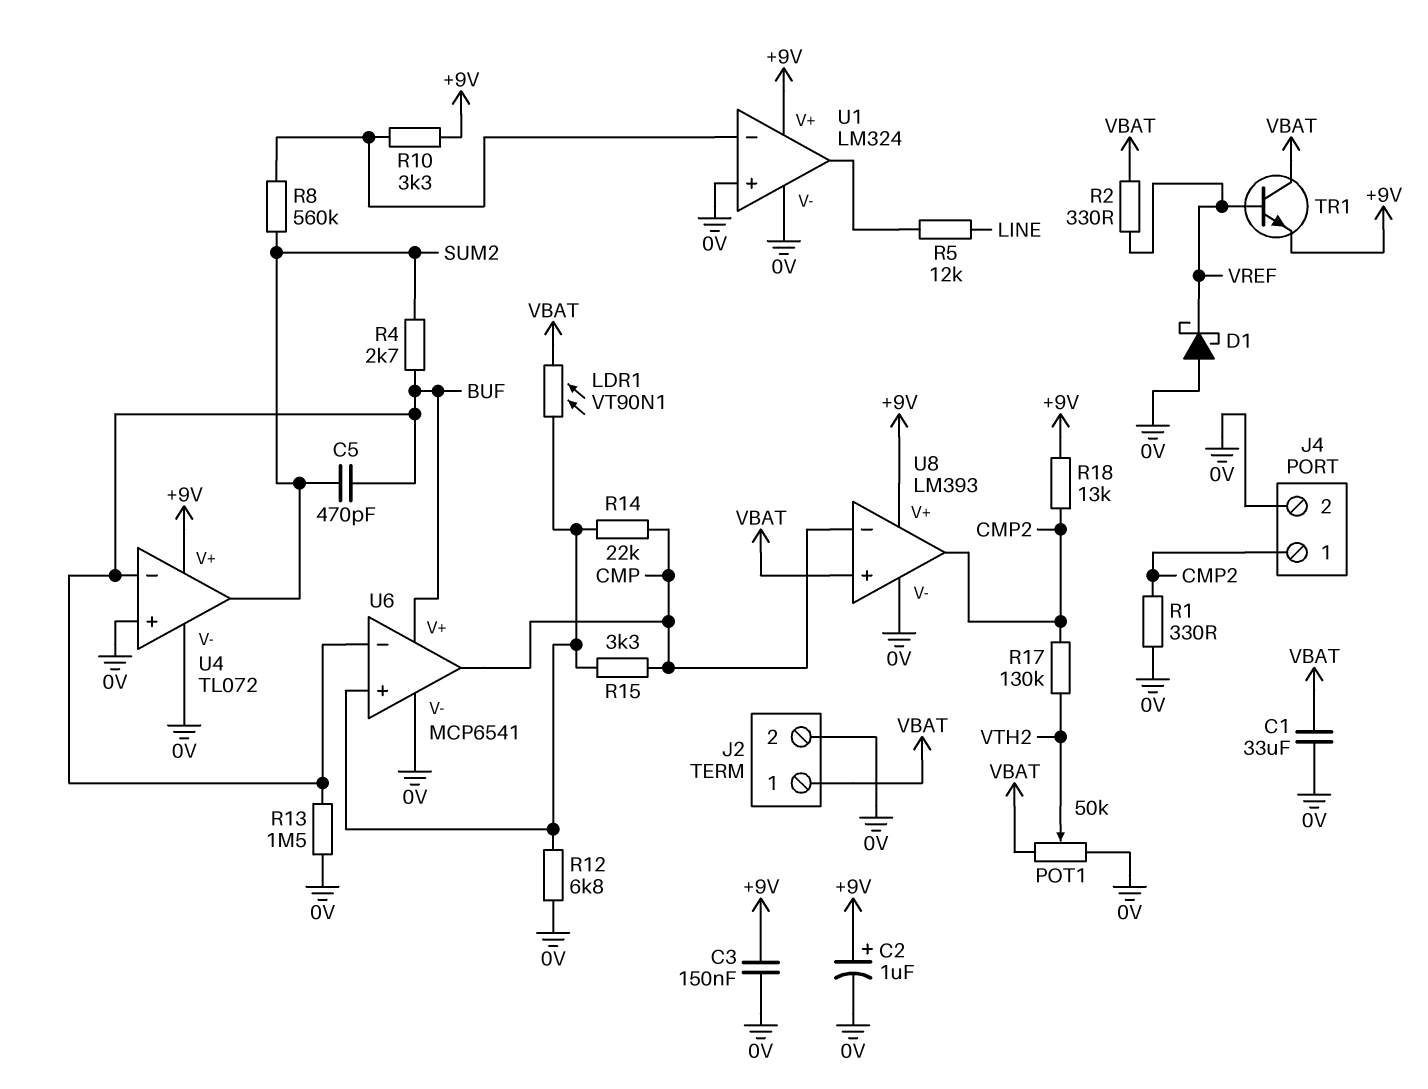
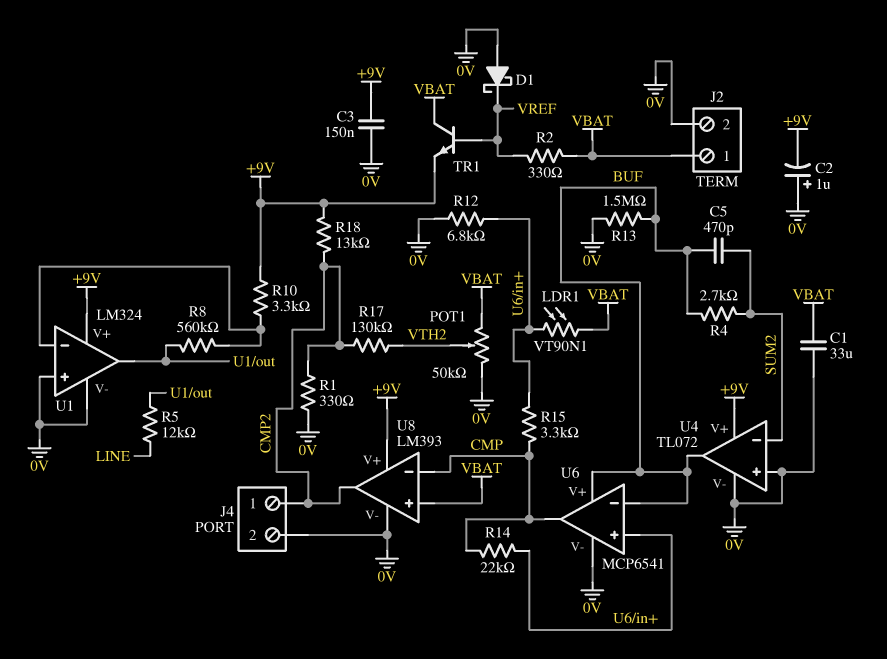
C2: 1uF (plus +9V, minus 0V) -> 1uF (plus 0V, minus +9V)
R8: 560k (SUM2, U1/in-) -> 560k (U1/in-, U1/out)
U4 pin in-: BUF -> SUM2
U4 pin out: SUM2 -> BUF

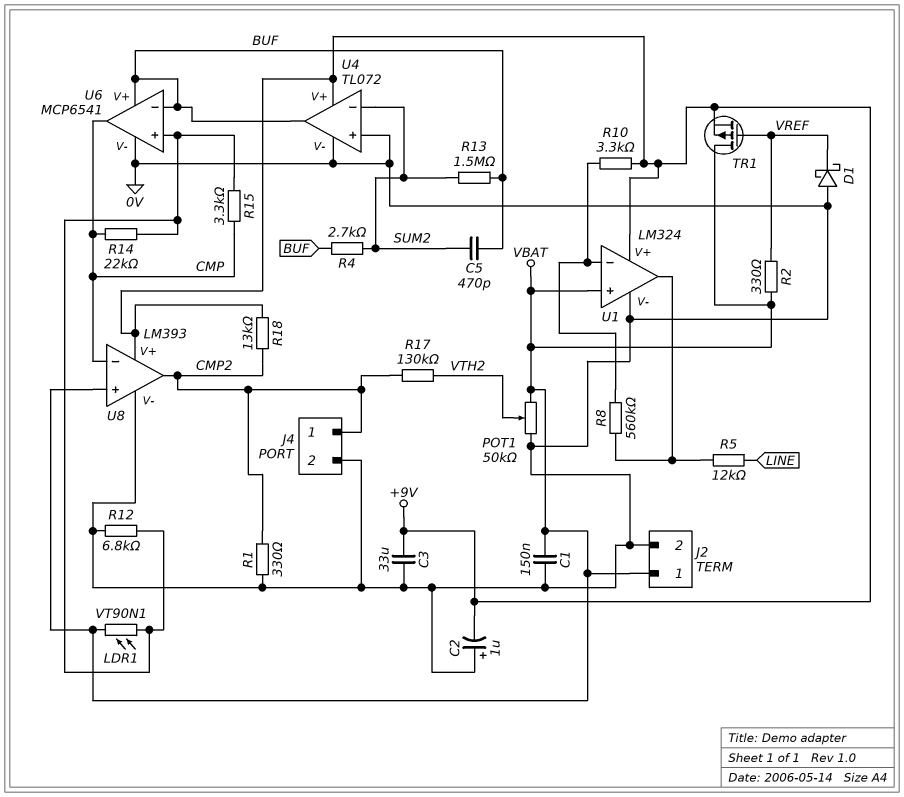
C1: 33uF (0V, VBAT) -> 150nF (0V, VBAT)
C3: 150nF (+9V, 0V) -> 33uF (+9V, 0V)
R13: 1.5M (0V, BUF) -> 1.5M (BUF, SUM2)
TR1: NPN (B VREF, C VBAT, E +9V) -> PMOS (G VREF, D VBAT, S +9V)
U1 pin in+: 0V -> VBAT

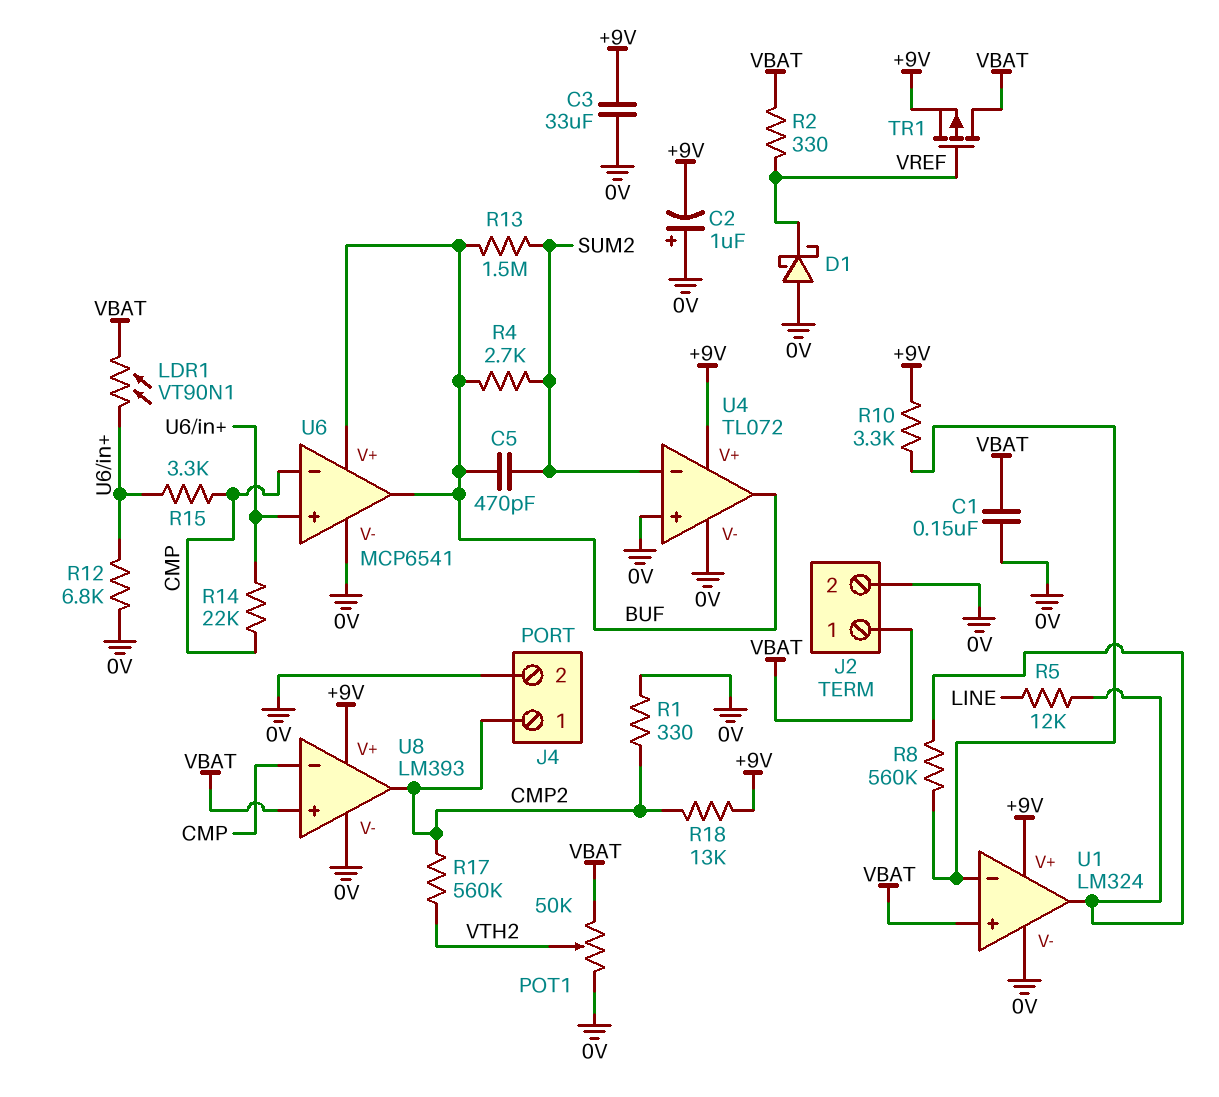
R17: 130k (CMP2, VTH2) -> 560k (CMP2, VTH2)
U6 pin in-: BUF -> CMP
U6 pin out: CMP -> BUF

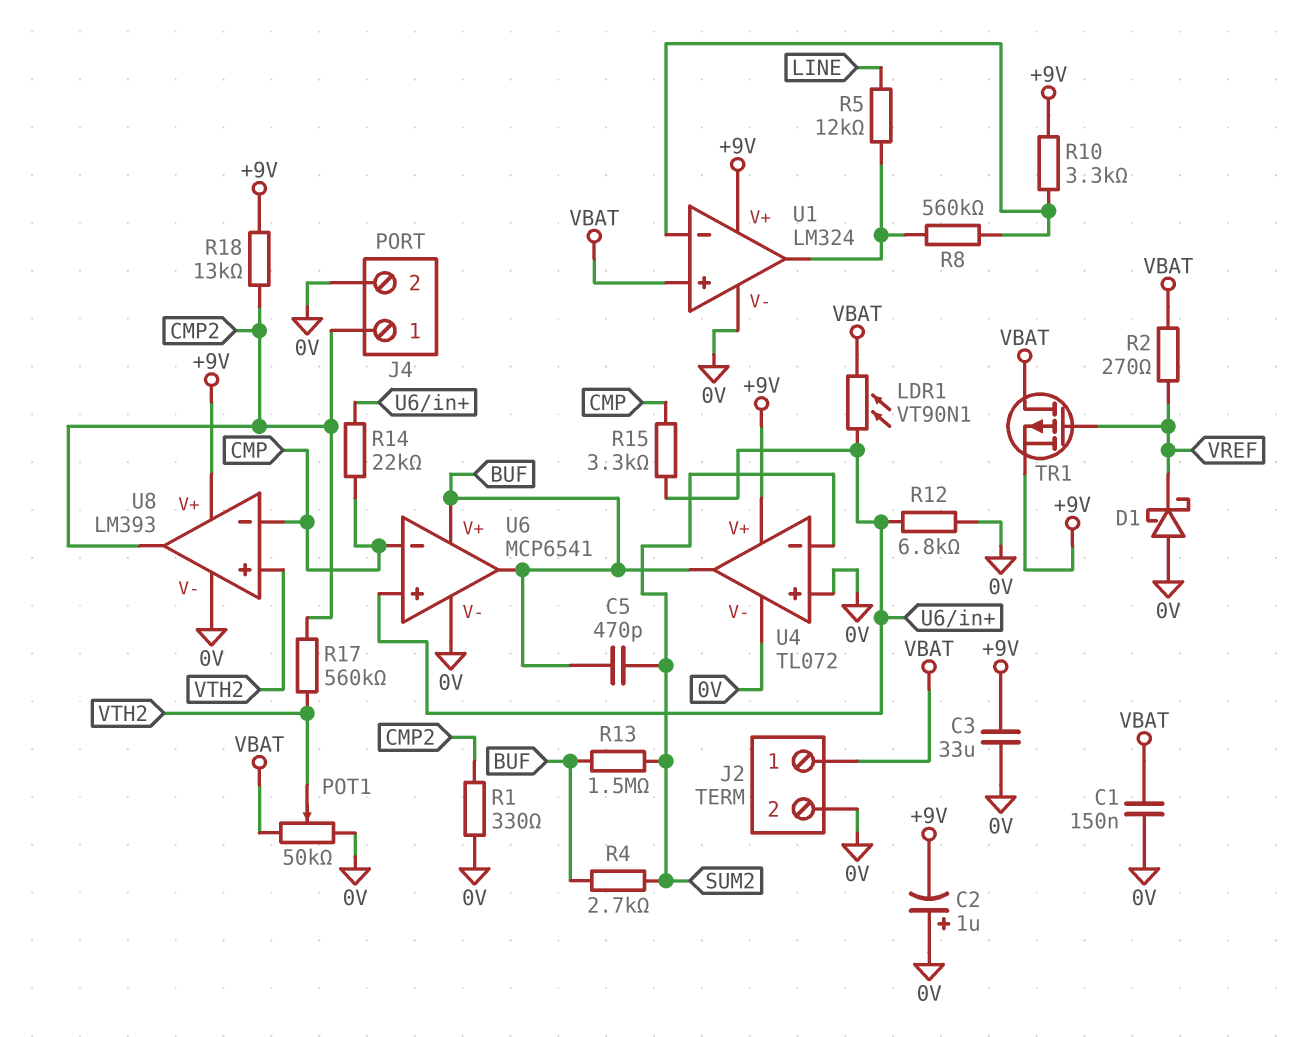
R2: 330 (VBAT, VREF) -> 270 (VBAT, VREF)
U8 pin in+: VBAT -> VTH2

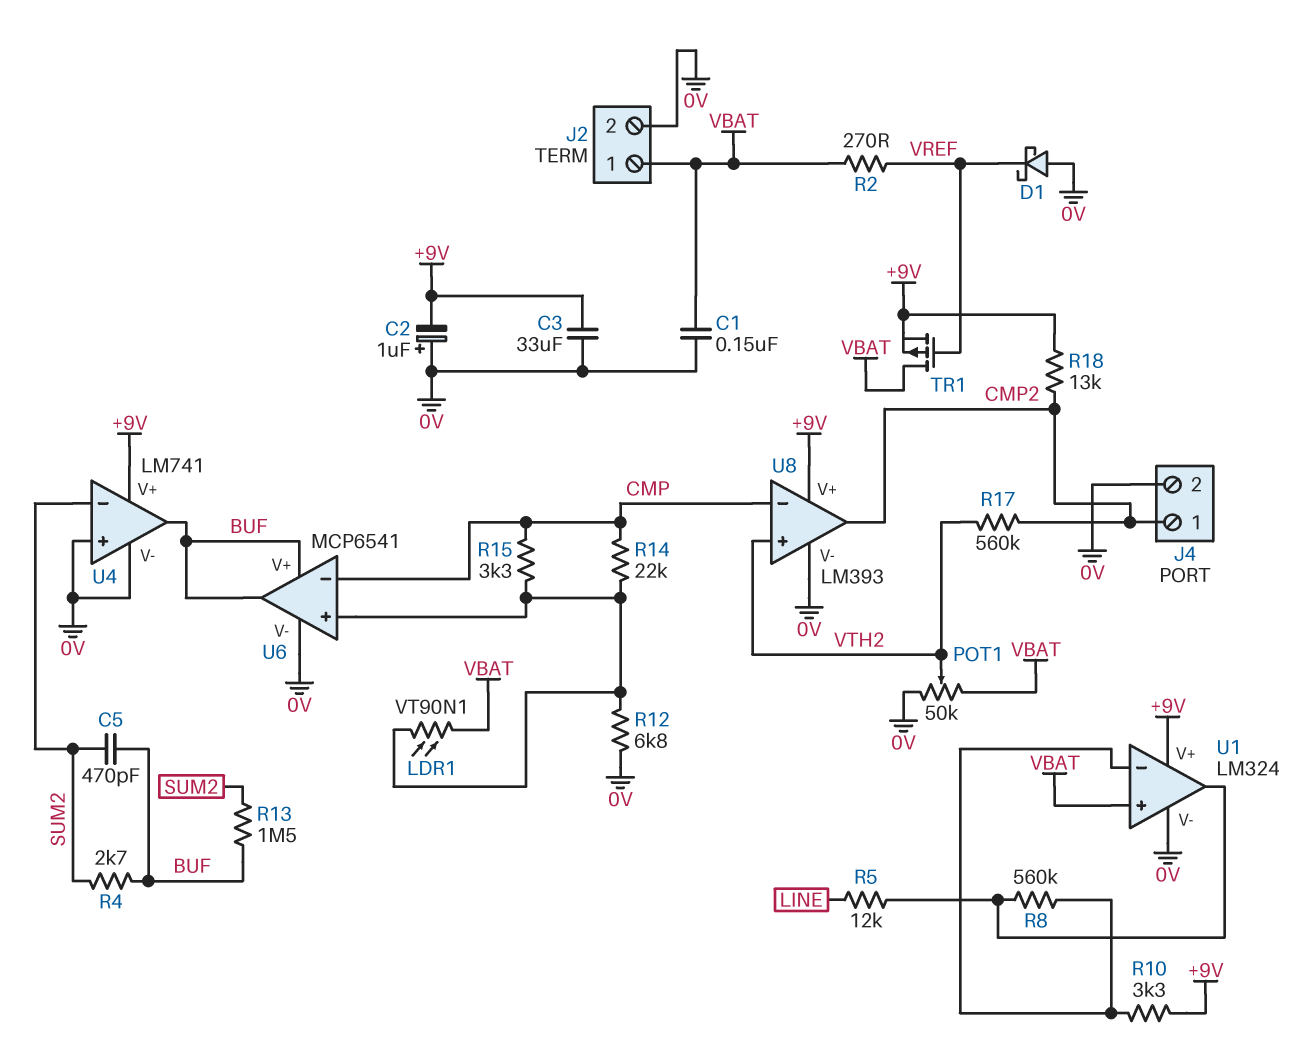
R1: 330 (0V, CMP2) -> none
U4: TL072 -> LM741

